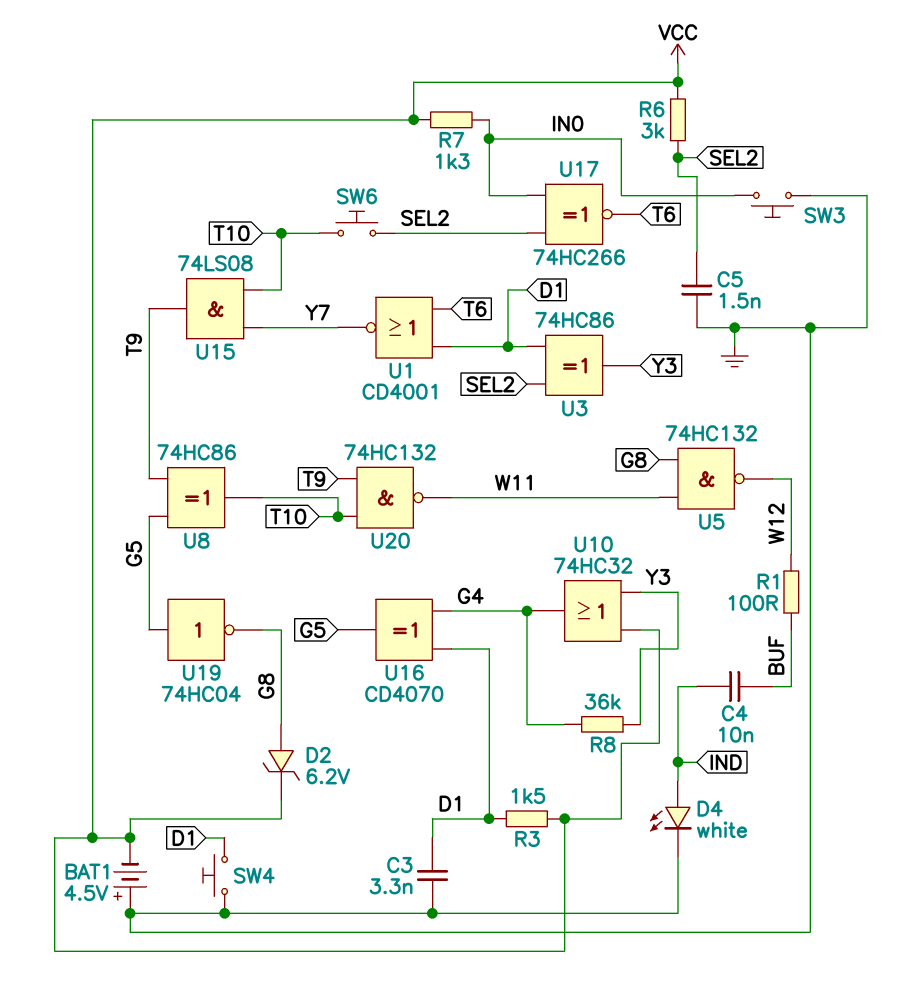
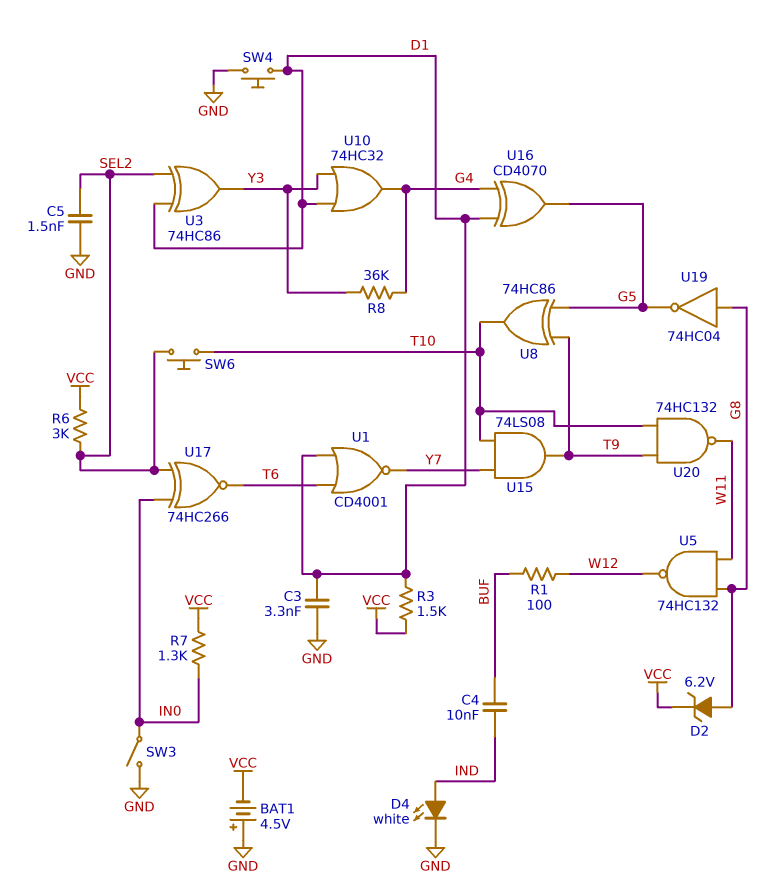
SW3: button (GND, IN0) -> switch (GND, IN0)
U10: OR 74HC32 (in VCC, in Y3, out G4) -> OR 74HC32 (in D1, in Y3, out G4)
U19: NOT 74HC04 (in G5, out G8) -> NOT 74HC04 (in G8, out G5)

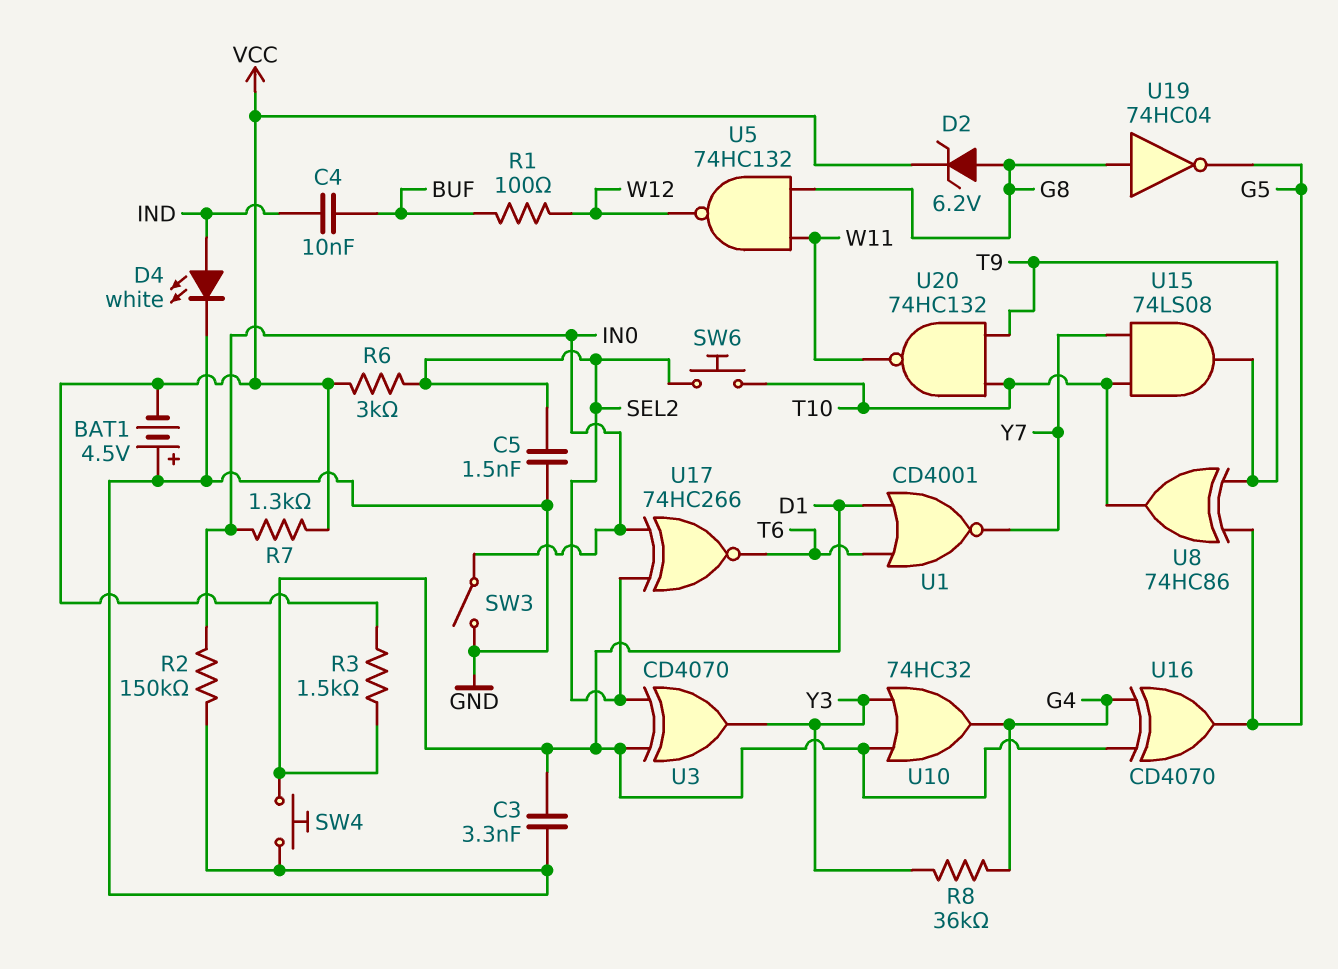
R2: none -> 150k (GND, IN0)
U3: XOR 74HC86 (in D1, in SEL2, out Y3) -> XOR CD4070 (in D1, in SEL2, out Y3)

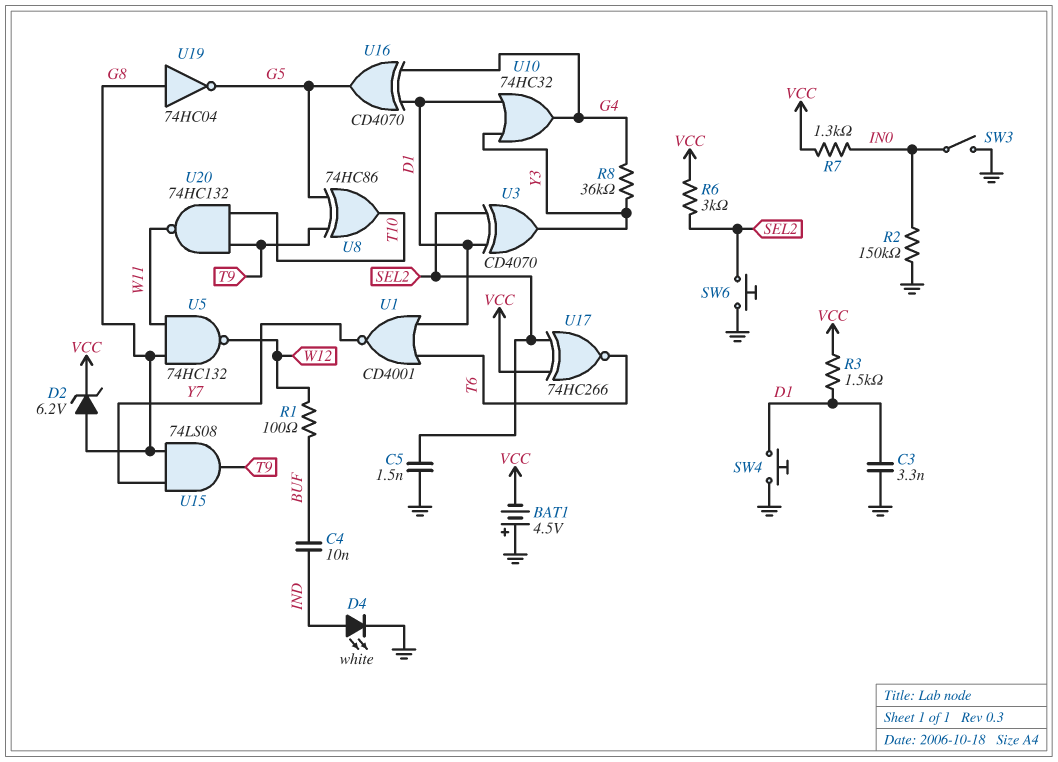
SW6: button (SEL2, T10) -> button (GND, SEL2)
U15: AND 74LS08 (in T10, in Y7, out T9) -> AND 74LS08 (in G8, in Y7, out T9)
U17: XNOR 74HC266 (in IN0, in SEL2, out T6) -> XNOR 74HC266 (in SEL2, in VCC, out T6)

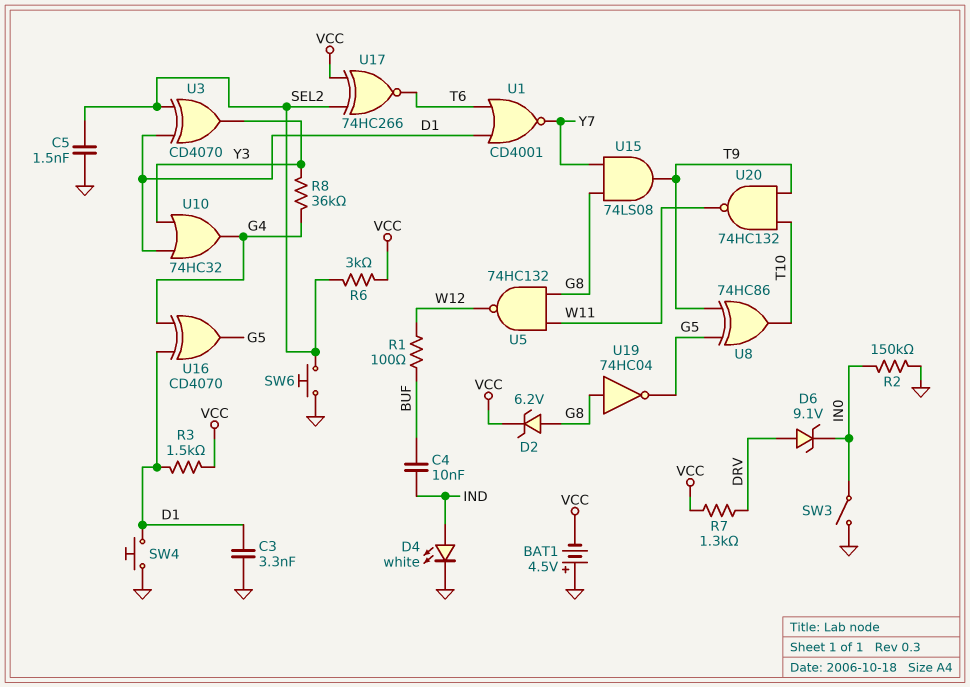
D6: none -> zener 9.1V (A DRV, K IN0)
R7: 1.3k (IN0, VCC) -> 1.3k (DRV, VCC)

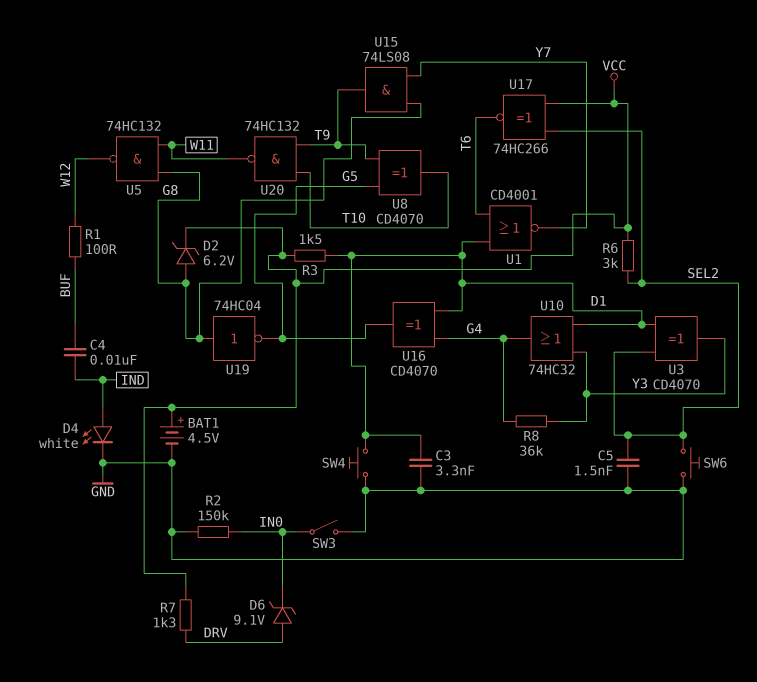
BAT1: 4.5V (plus GND, minus VCC) -> 4.5V (plus VCC, minus GND)
U8: XOR 74HC86 (in G5, in T9, out T10) -> XOR CD4070 (in G5, in T9, out T10)

